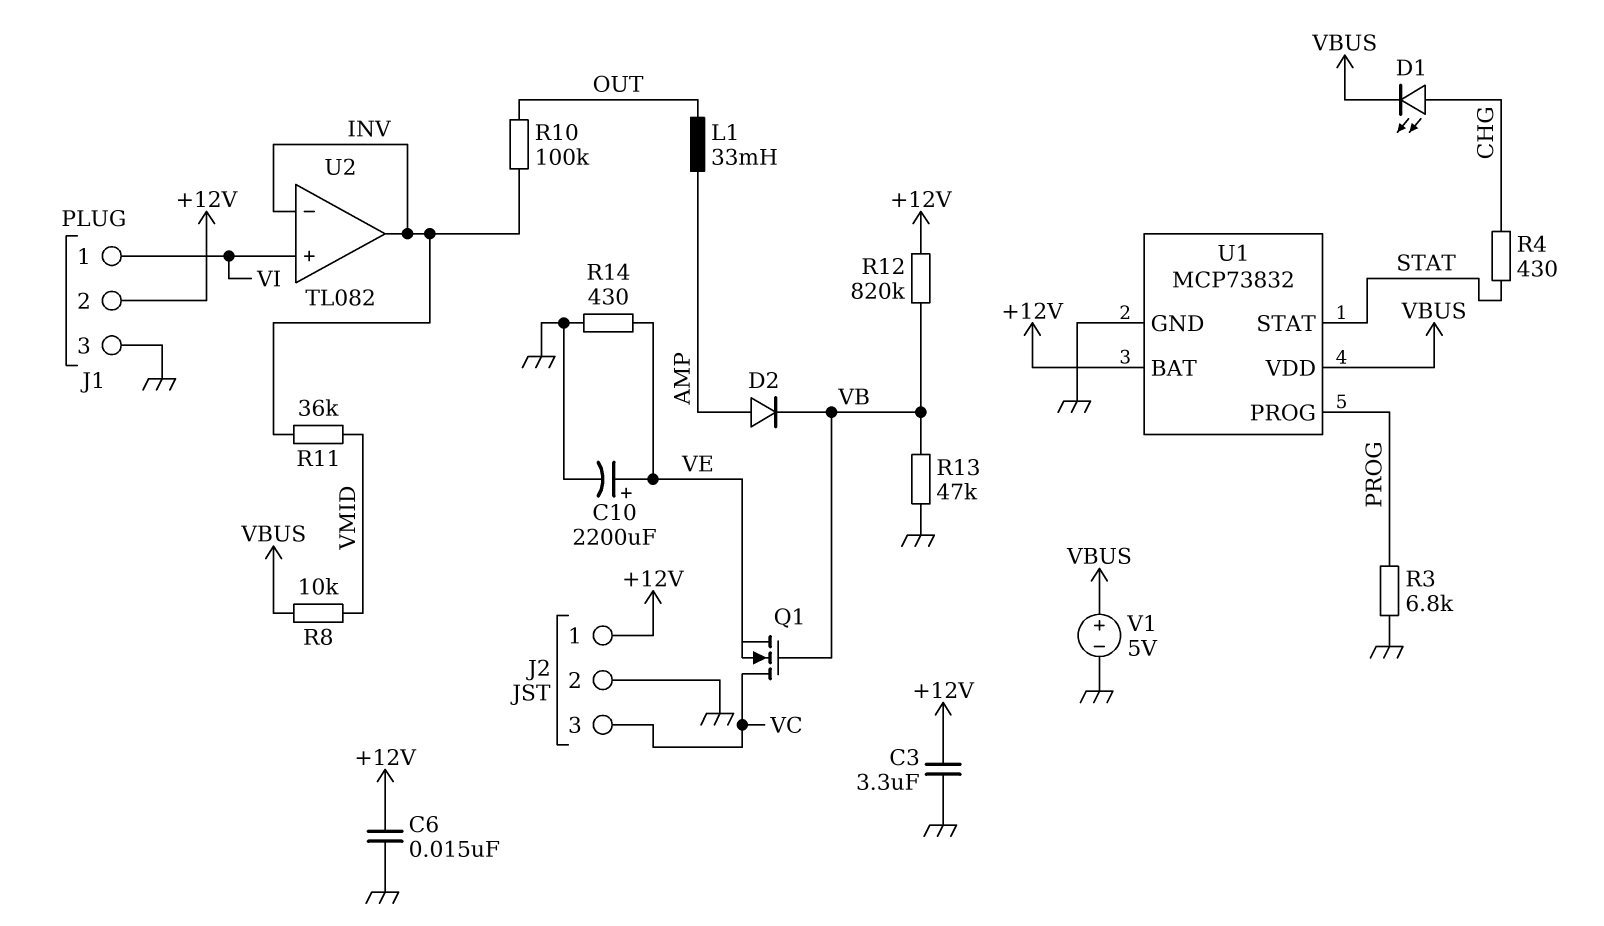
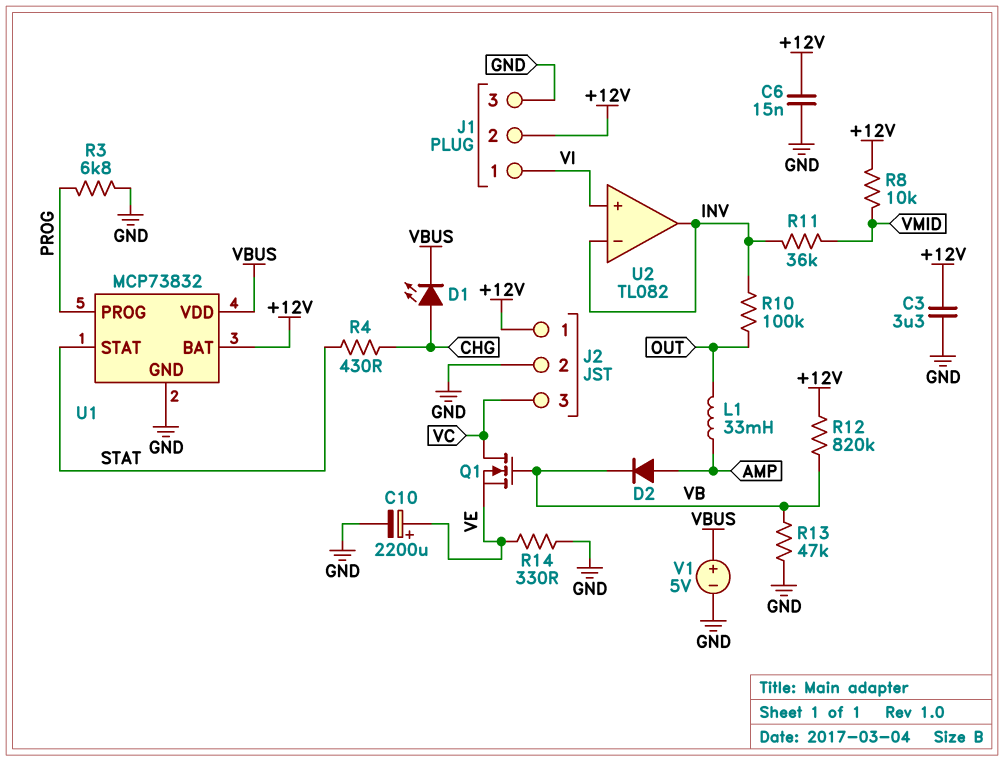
R8: 10k (VBUS, VMID) -> 10k (+12V, VMID)
R14: 430 (GND, VE) -> 330 (GND, VE)

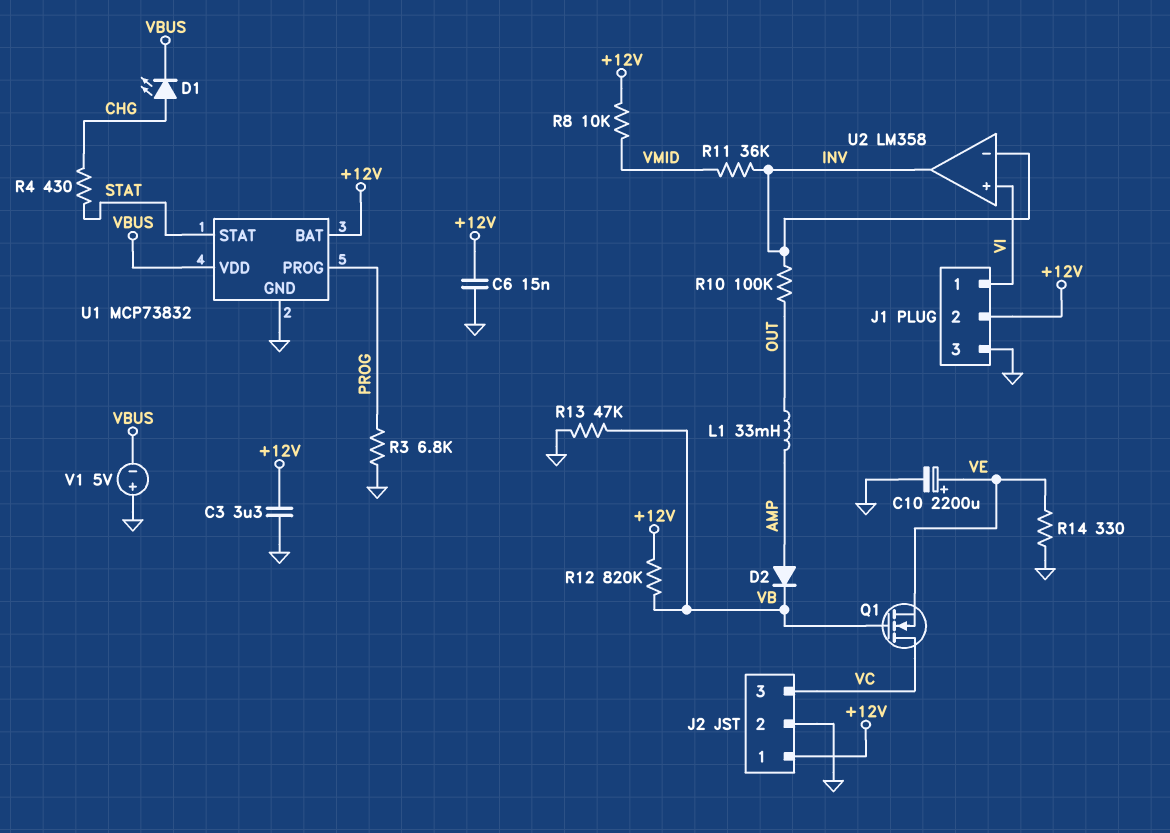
U2: TL082 -> LM358
V1: 5V (plus VBUS, minus GND) -> 5V (plus GND, minus VBUS)

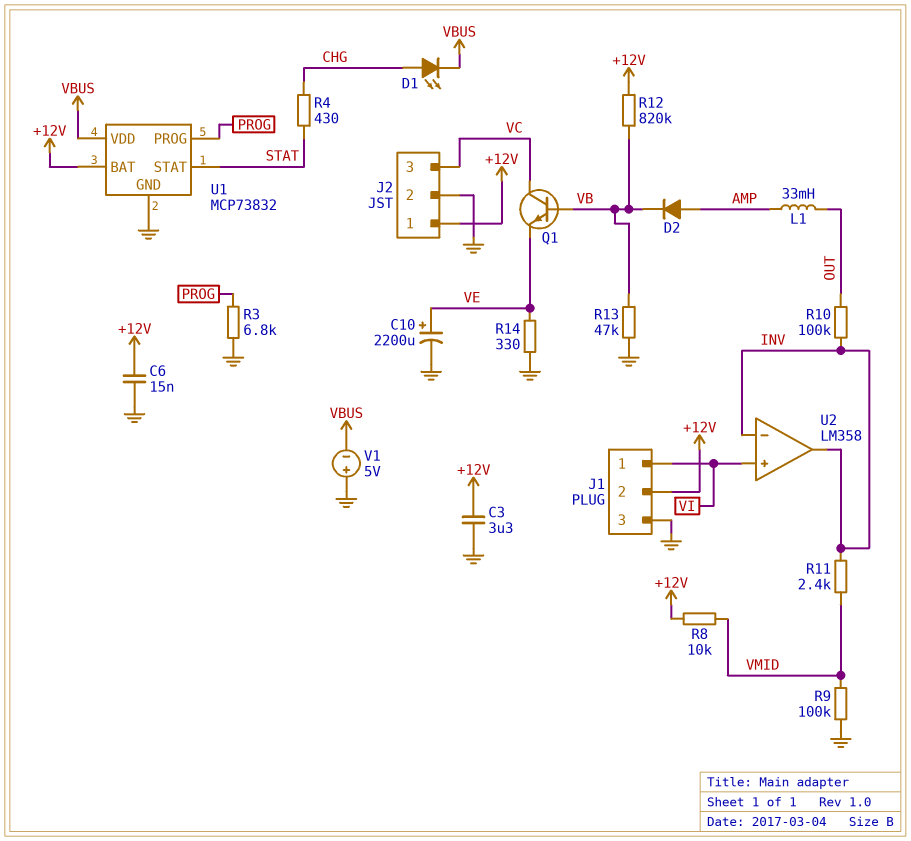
Q1: NMOS (G VB, D VC, S VE) -> NPN (B VB, C VC, E VE)
R9: none -> 100k (GND, VMID)
R11: 36k (INV, VMID) -> 2.4k (INV, VMID)

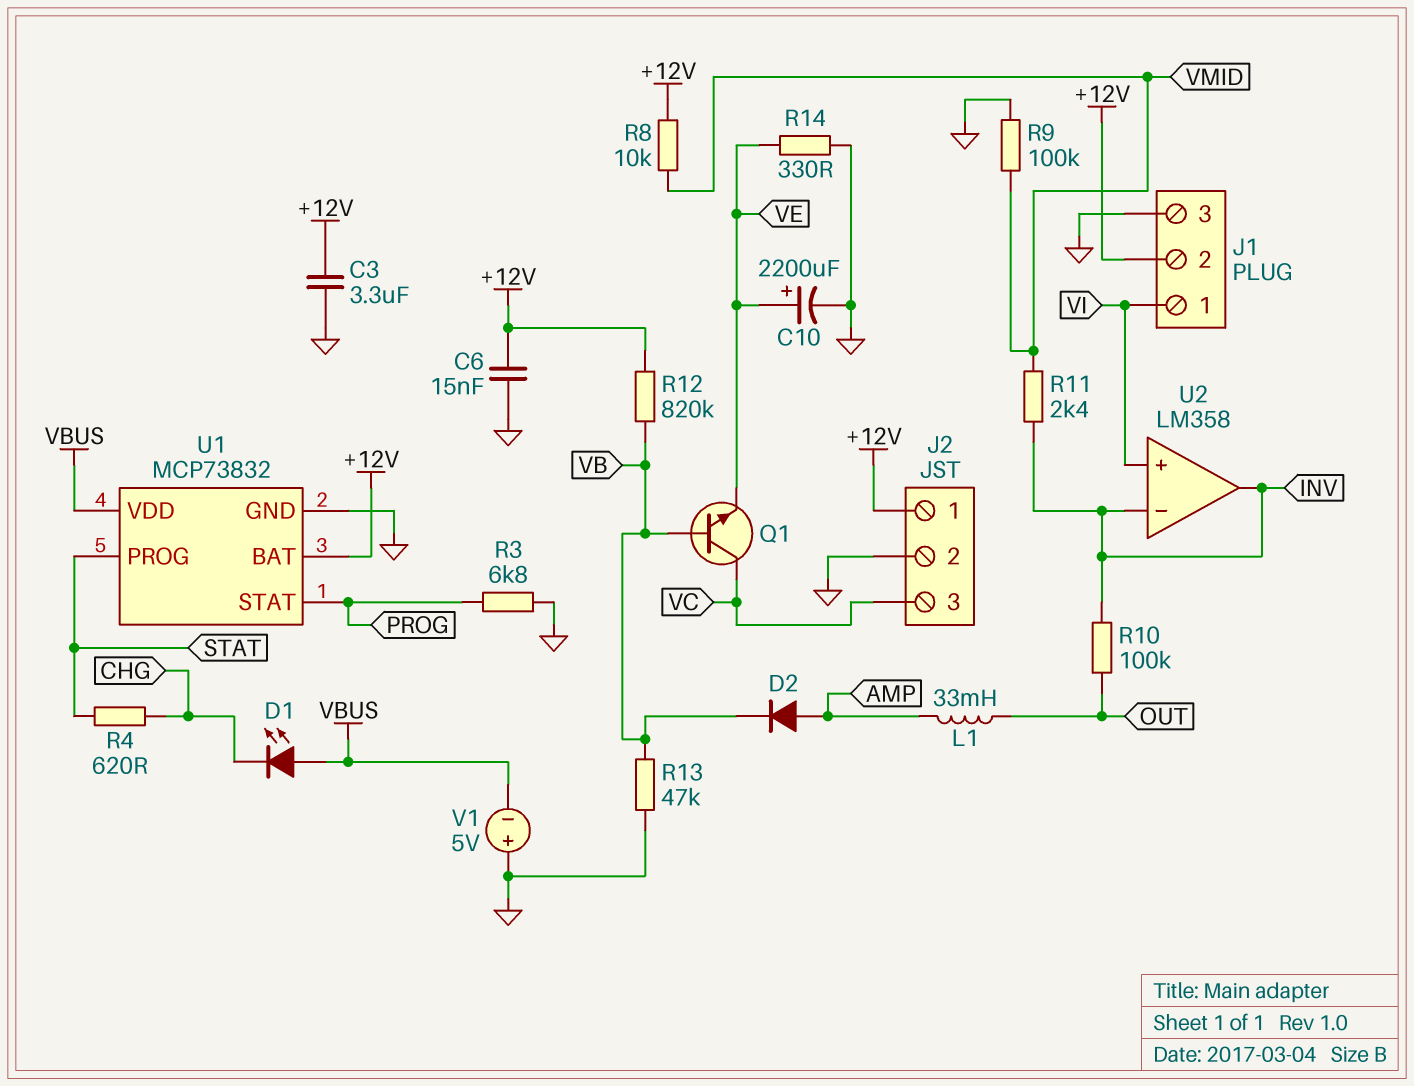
D1: LED (A CHG, K VBUS) -> LED (A VBUS, K CHG)
R4: 430 (CHG, STAT) -> 620 (CHG, STAT)
U1 pin PROG: PROG -> STAT
U1 pin STAT: STAT -> PROG

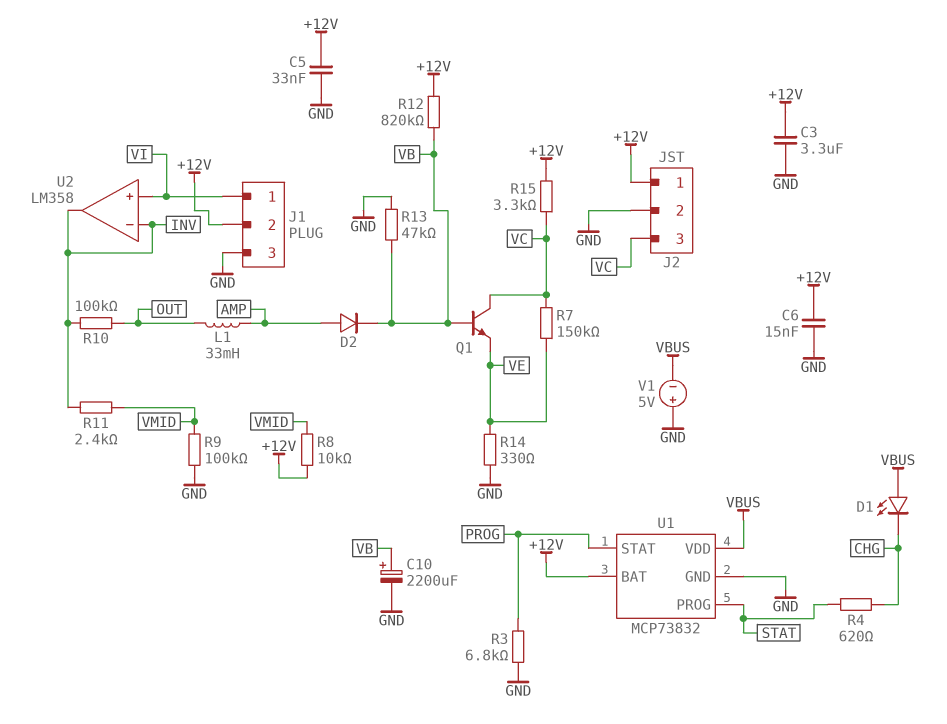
C5: none -> 33nF (+12V, GND)
C10: 2200uF (plus VE, minus GND) -> 2200uF (plus VB, minus GND)
R7: none -> 150k (VC, VE)
R15: none -> 3.3k (+12V, VC)

